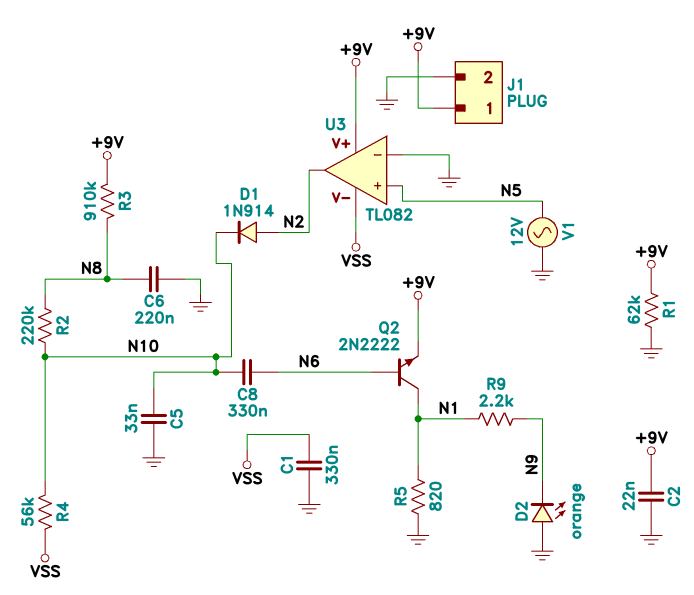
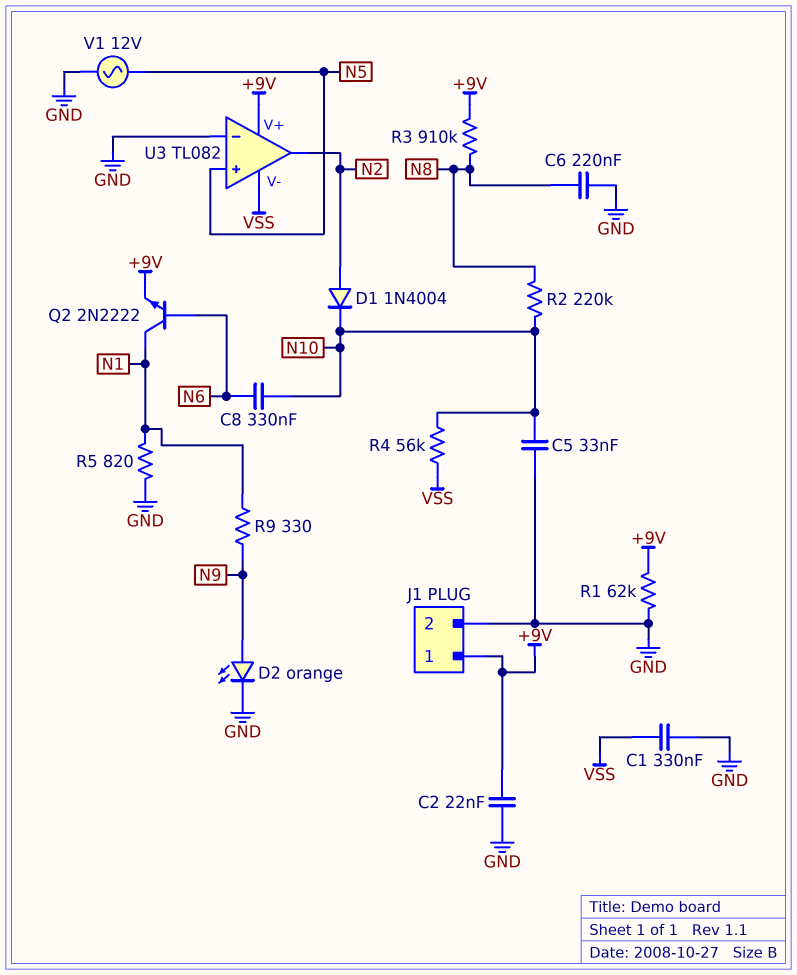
D1: diode 1N914 (A N2, K N10) -> diode 1N4004 (A N2, K N10)
D2: LED orange (A GND, K N9) -> LED orange (A N9, K GND)
R9: 2.2k (N1, N9) -> 330 (N1, N9)

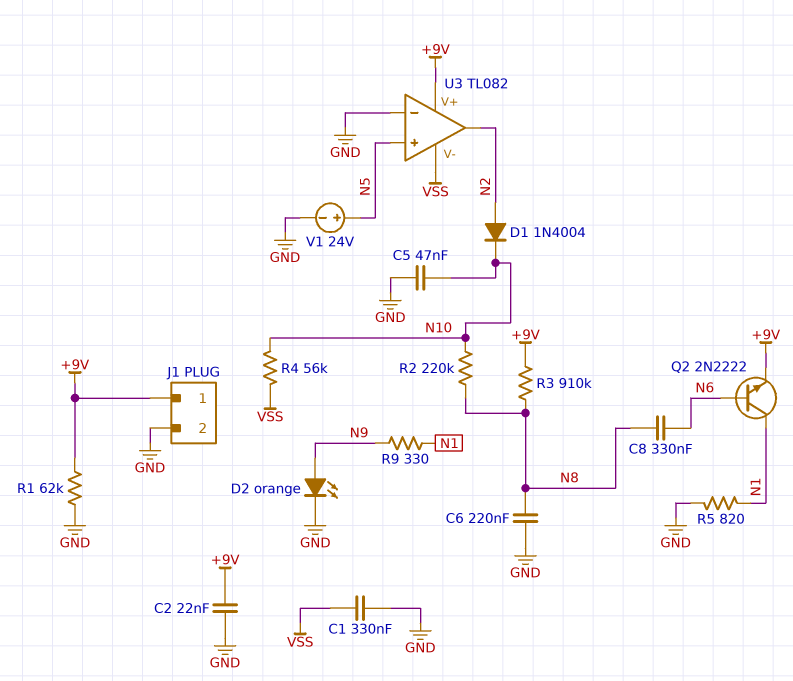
C5: 33nF (GND, N10) -> 47nF (GND, N10)
C8: 330nF (N6, N10) -> 330nF (N6, N8)
V1: AC 12V (GND, N5) -> 24V (plus N5, minus GND)

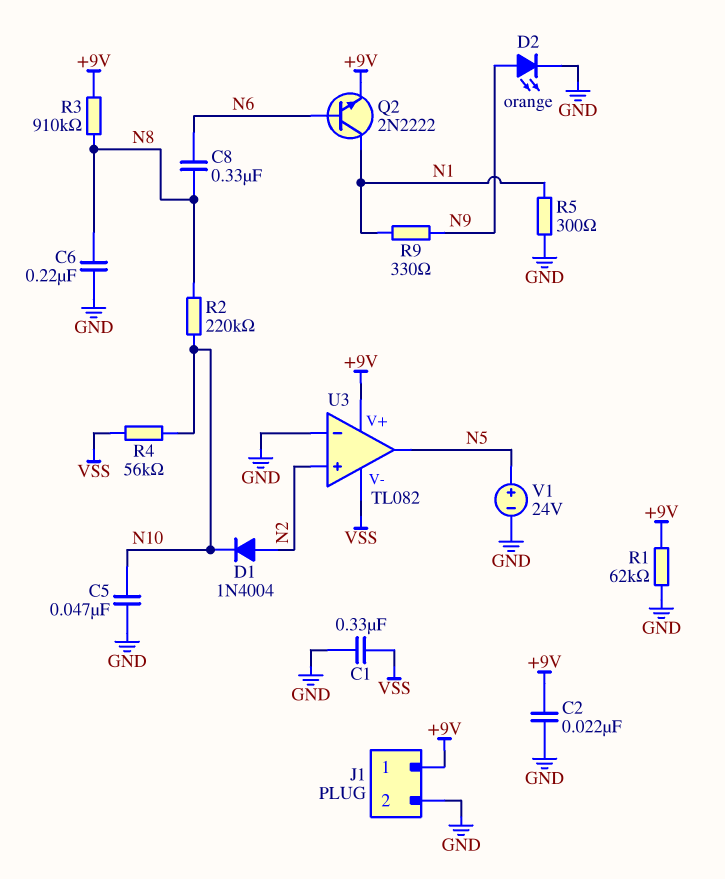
R5: 820 (GND, N1) -> 300 (GND, N1)
U3 pin in+: N5 -> N2
U3 pin out: N2 -> N5

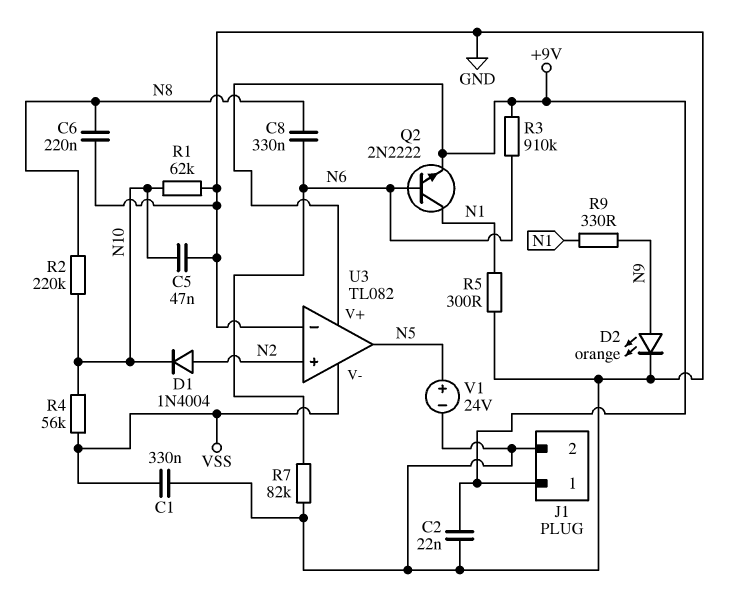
R1: 62k (+9V, GND) -> 62k (GND, N10)
R3: 910k (+9V, N8) -> 910k (+9V, N6)
R7: none -> 82k (GND, N6)

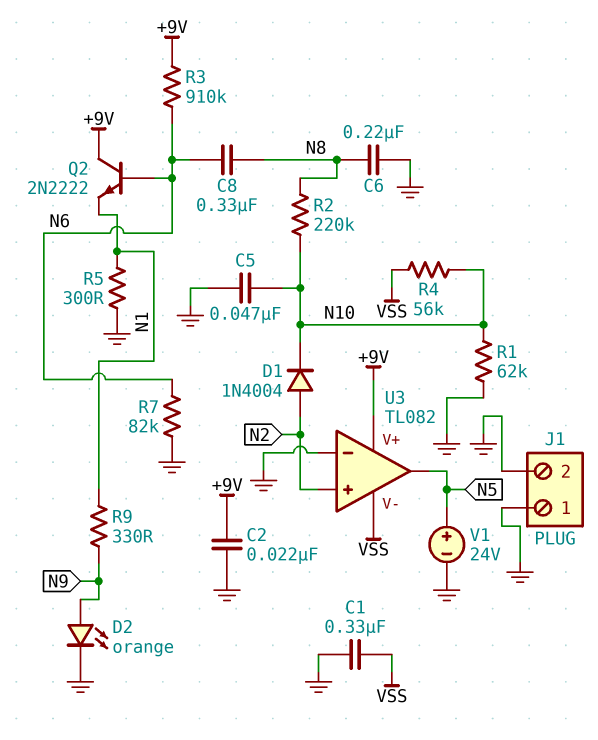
J1 pin 1: +9V -> GND
Q2: NPN 2N2222 (B N6, C N1, E +9V) -> NPN 2N2222 (B N6, C +9V, E N1)

